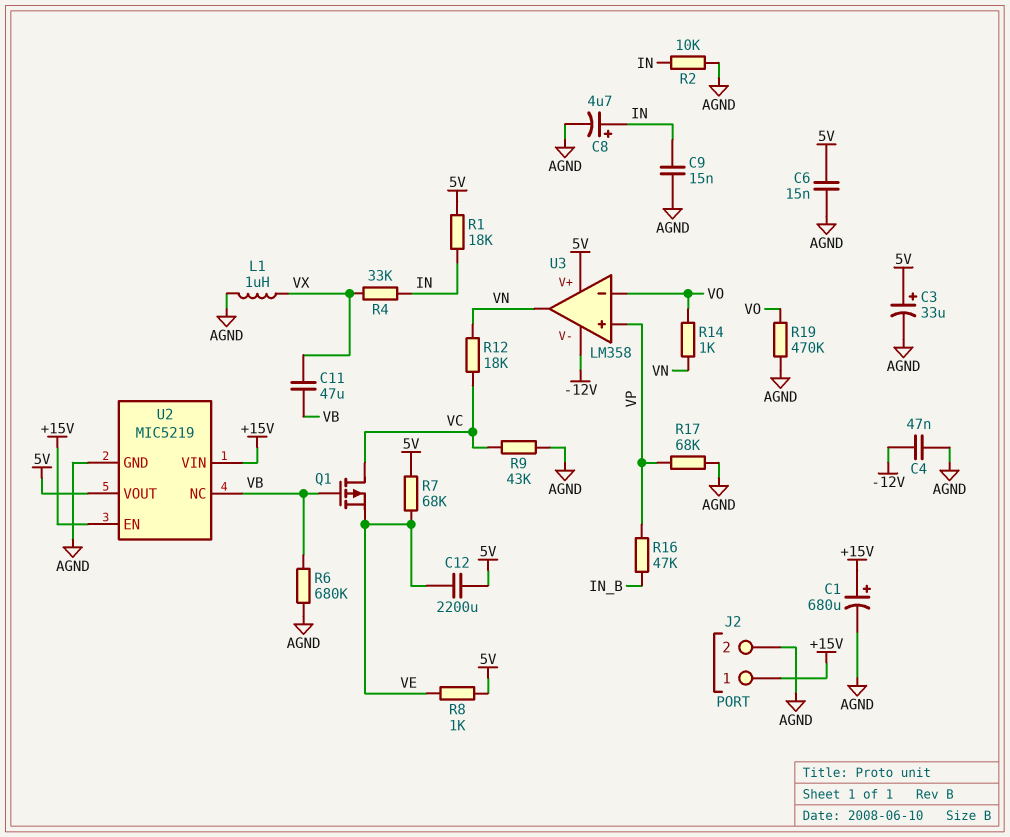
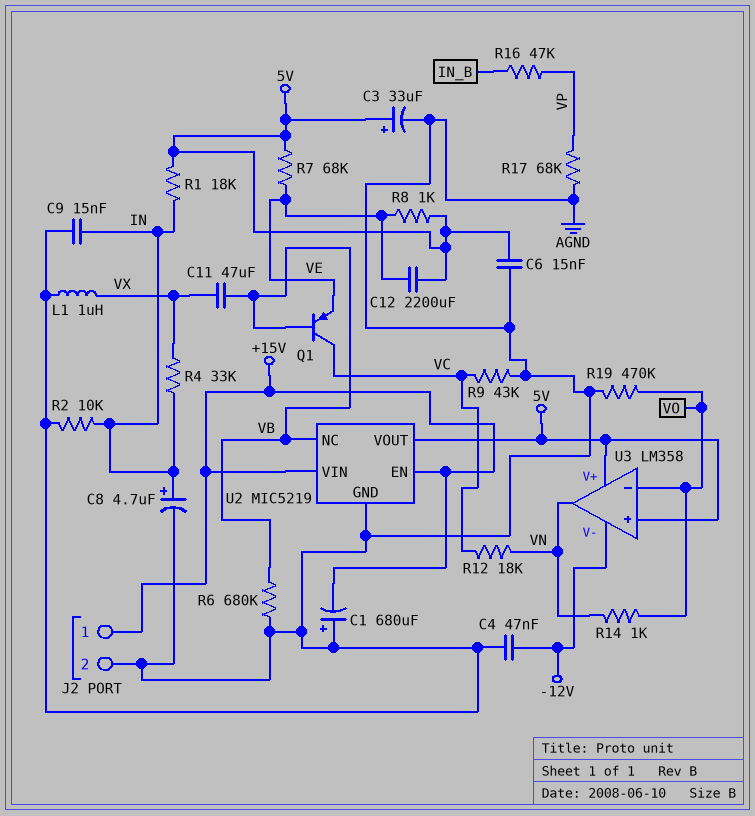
C1: 680uF (plus +15V, minus AGND) -> 680uF (plus AGND, minus +15V)
Q1: PMOS (G VB, D VC, S VE) -> PNP (B VB, C VC, E VE)
U3 pin in+: VP -> 5V

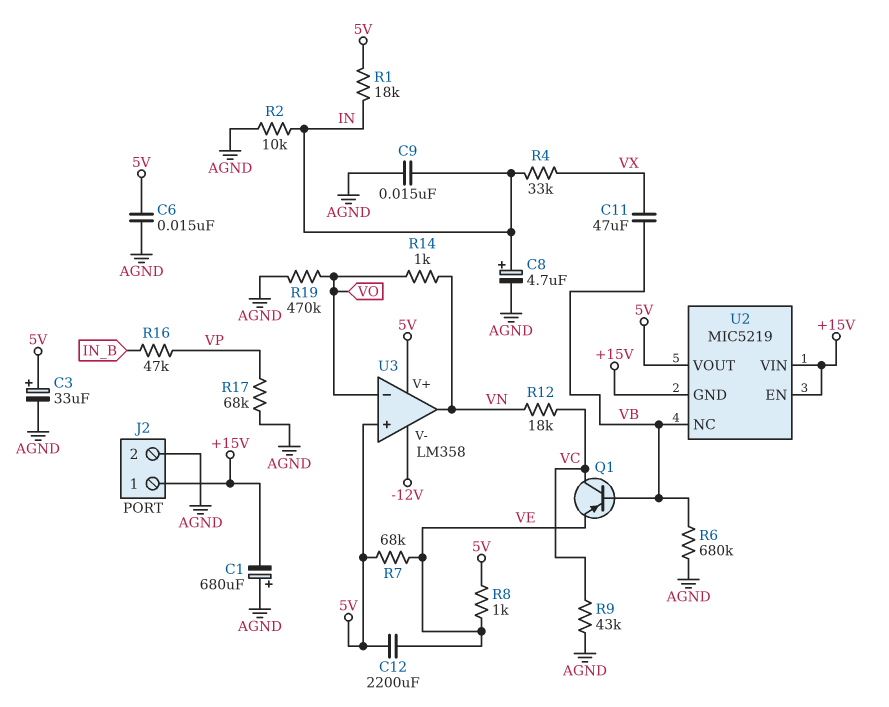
C4: 47nF (-12V, AGND) -> none
L1: 1uH (AGND, VX) -> none
U2 pin GND: AGND -> +15V

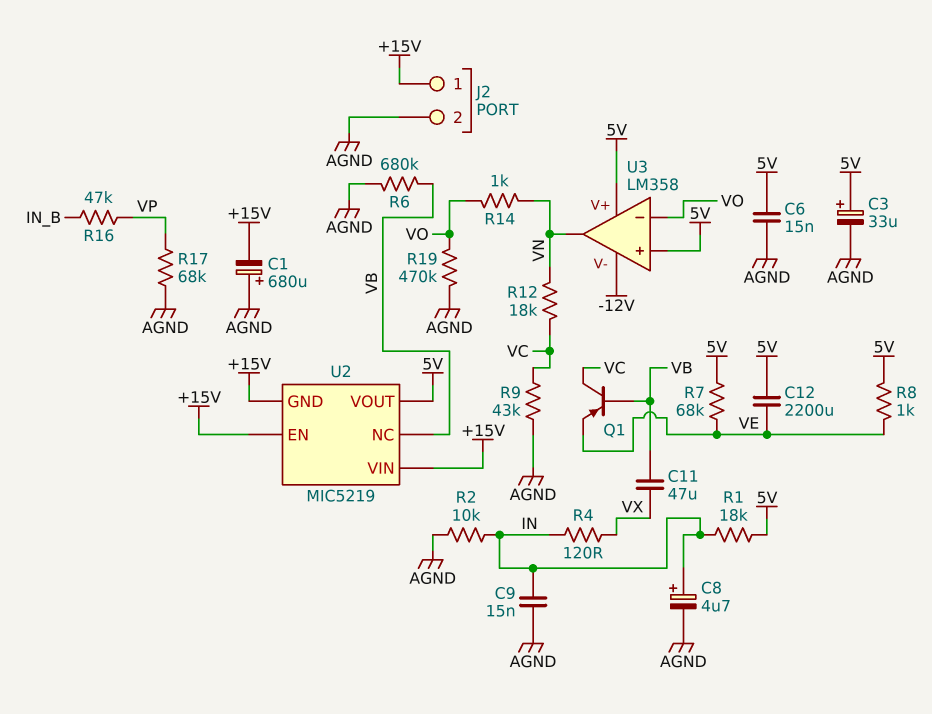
R4: 33k (IN, VX) -> 120 (IN, VX)

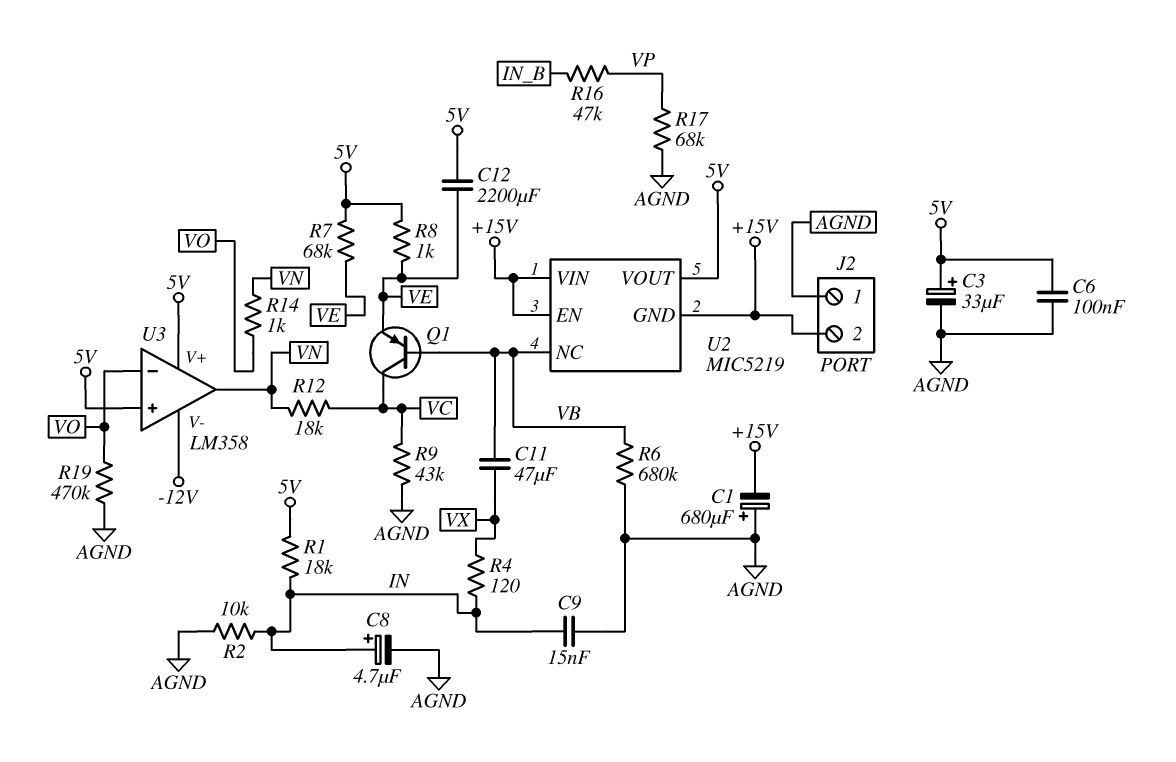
C6: 15nF (5V, AGND) -> 100nF (5V, AGND)
J2 pin 1: +15V -> AGND
J2 pin 2: AGND -> +15V

